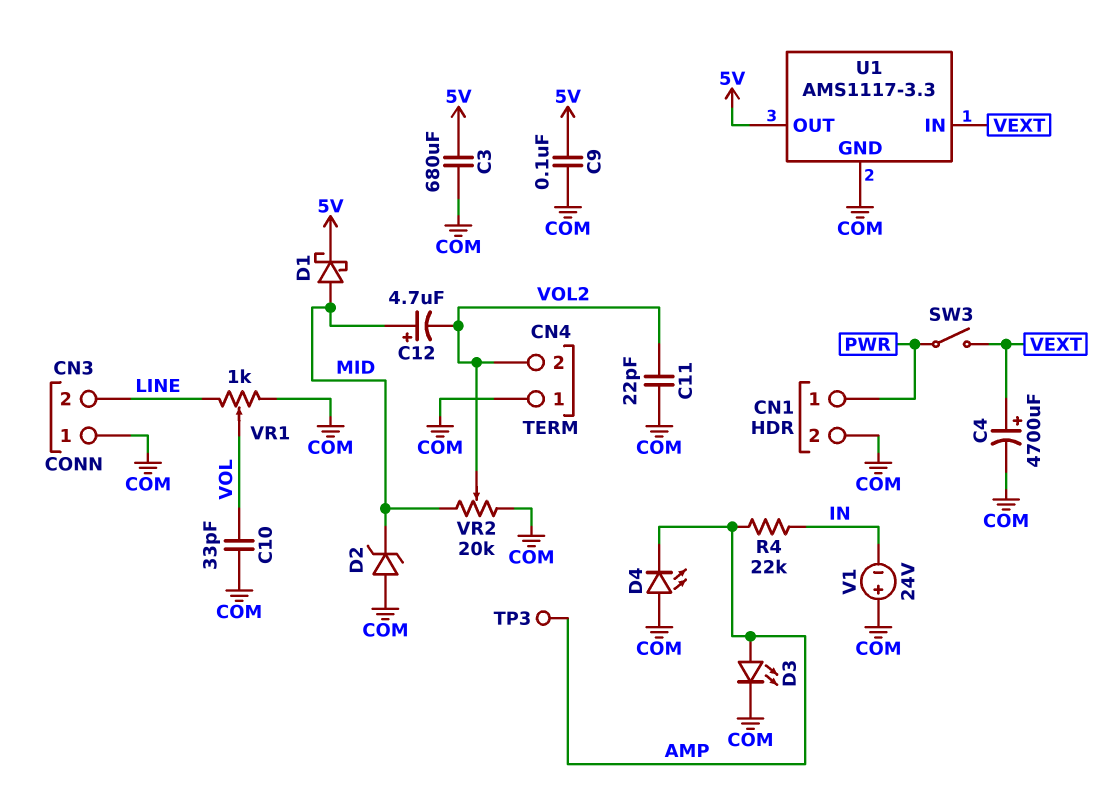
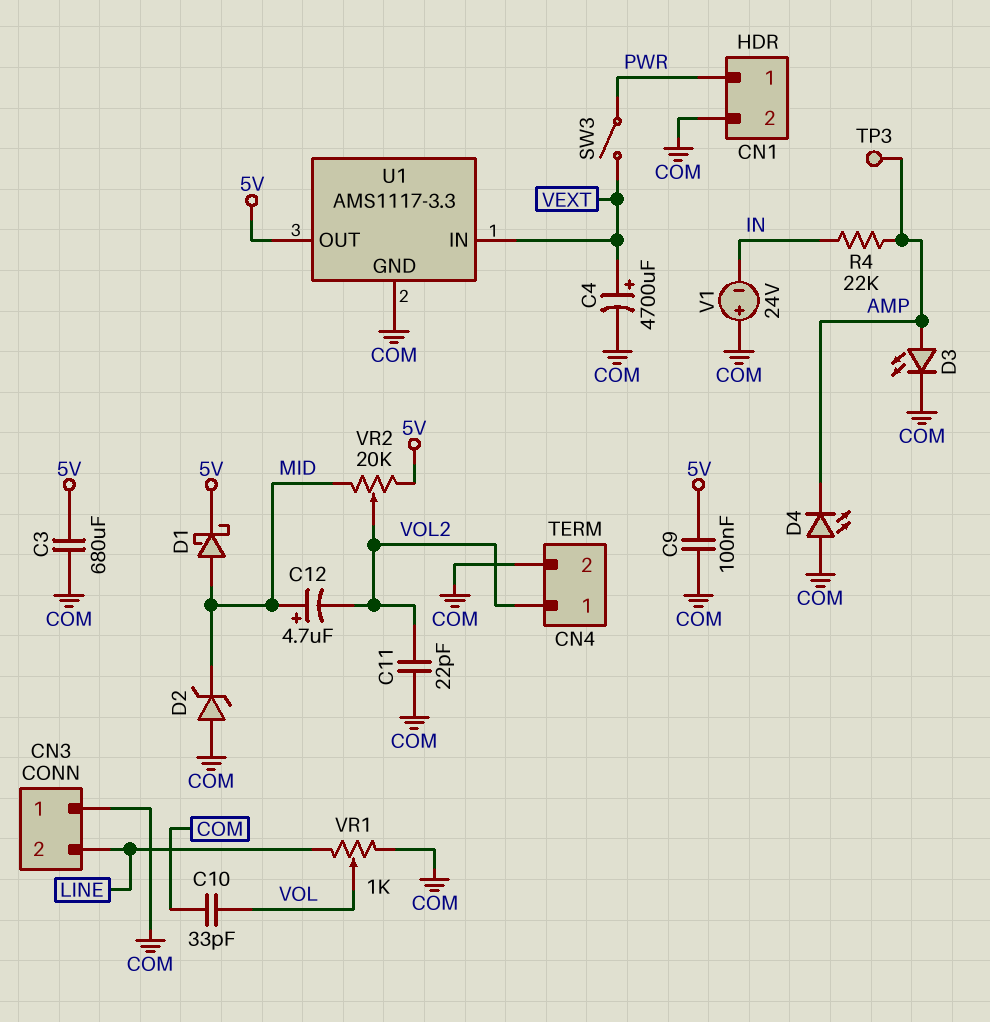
CN4 pin 1: COM -> VOL2
CN4 pin 2: VOL2 -> COM
VR2: 20k (COM, MID, wiper VOL2) -> 20k (5V, MID, wiper VOL2)

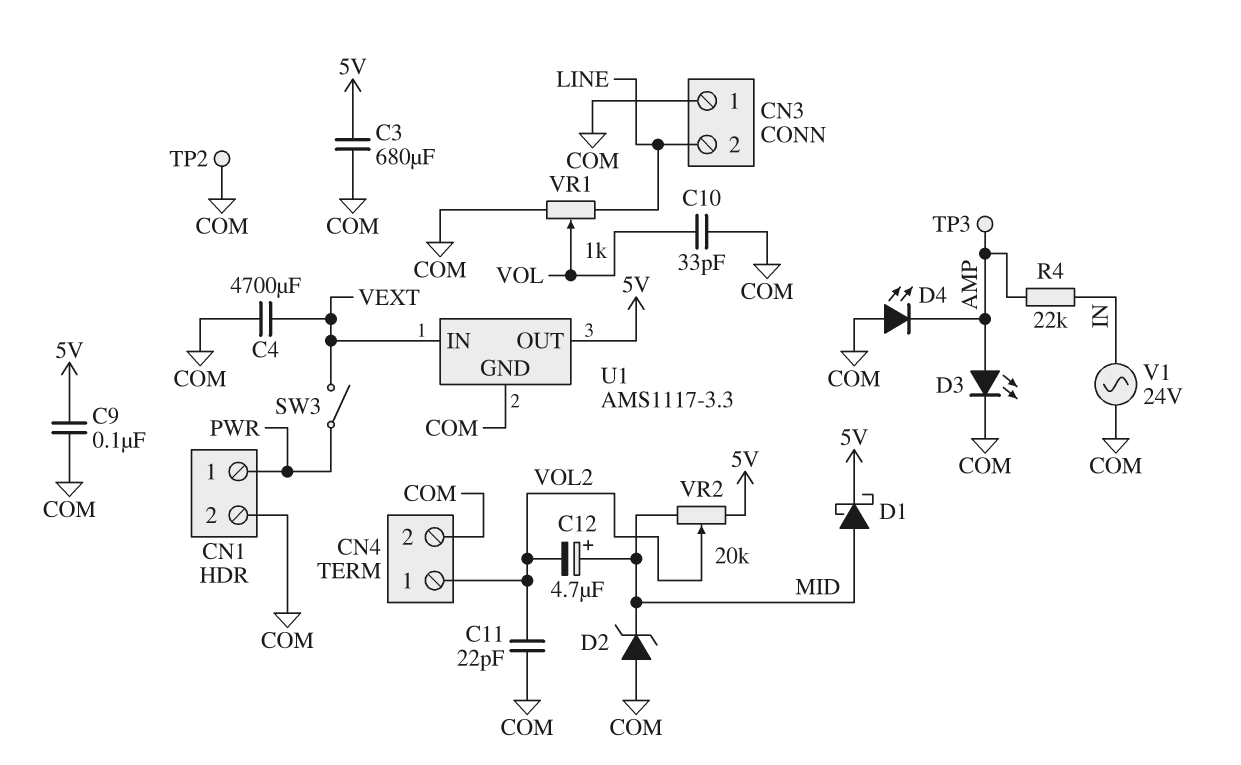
C4: 4700uF (plus VEXT, minus COM) -> 4700uF (COM, VEXT)
TP2: none -> test point (COM)
V1: 24V (plus COM, minus IN) -> AC 24V (COM, IN)

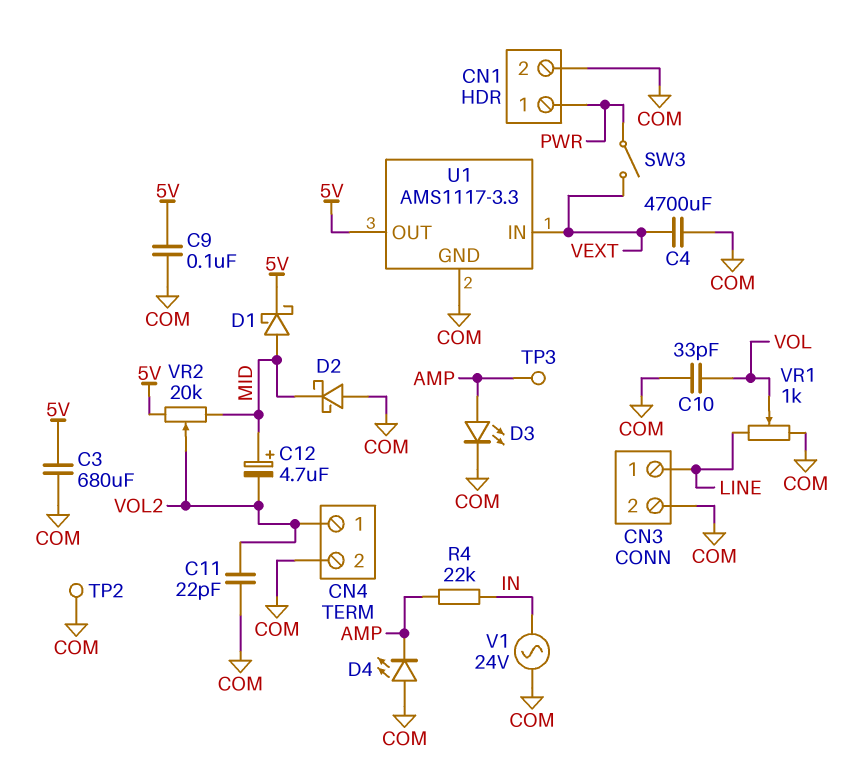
CN3 pin 1: COM -> LINE
CN3 pin 2: LINE -> COM
D2: zener (A COM, K MID) -> schottky (A COM, K MID)

